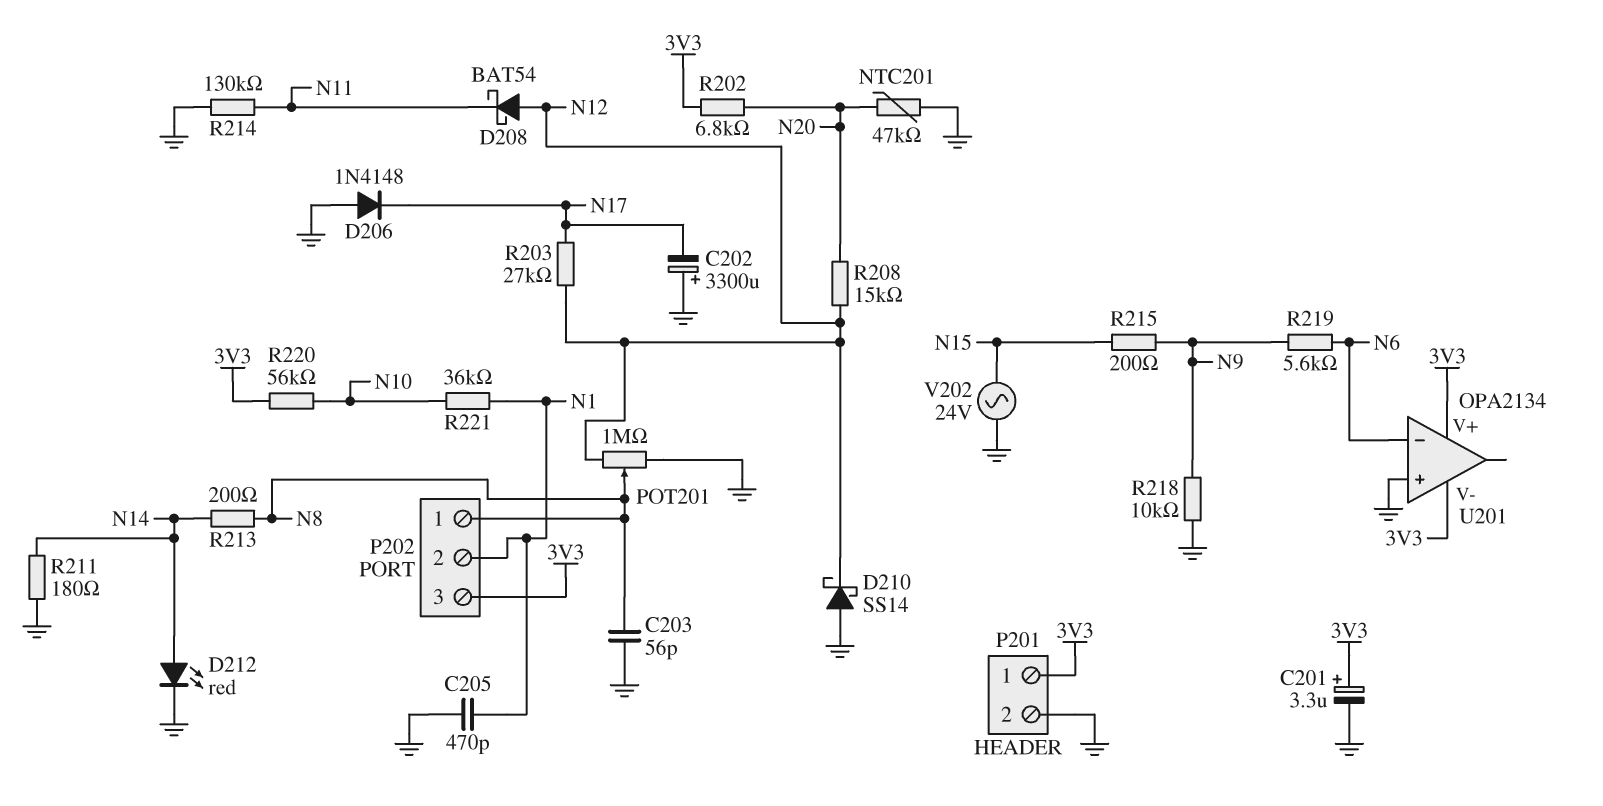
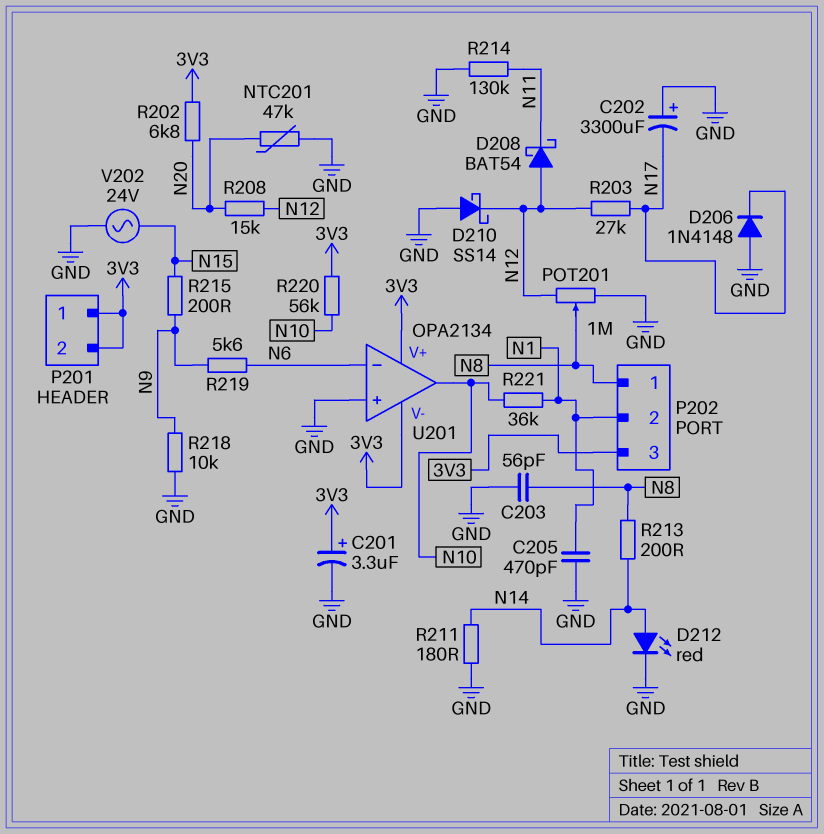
P201 pin 2: GND -> 3V3
U201 pin out: none -> N10

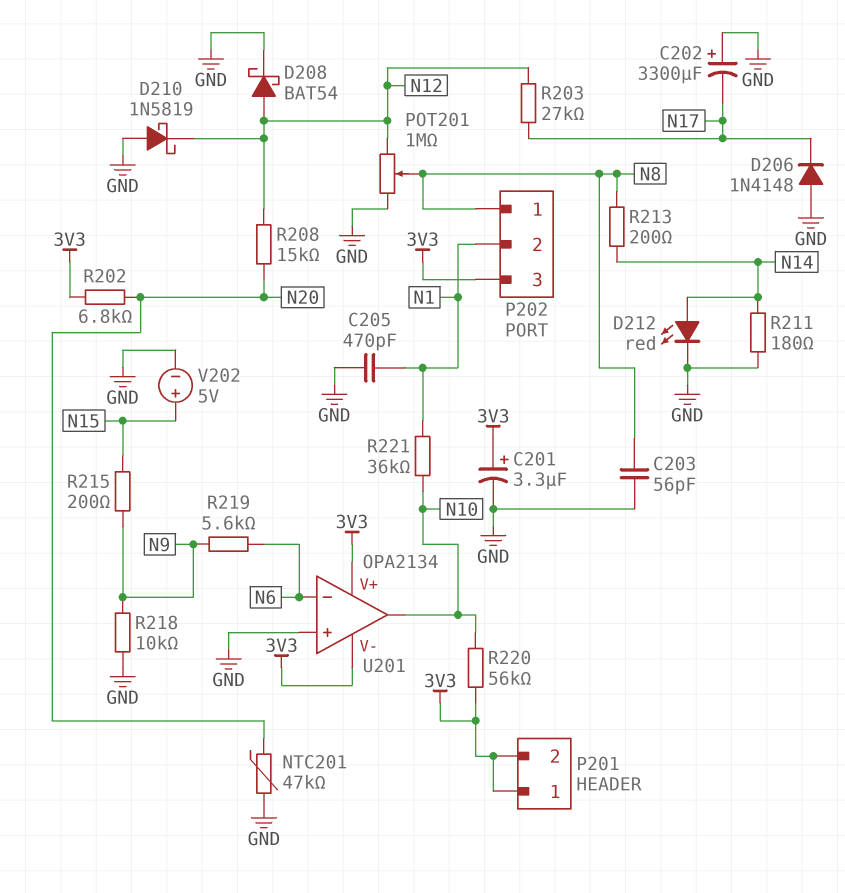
D208: schottky BAT54 (A N12, K N11) -> schottky BAT54 (A N12, K GND)
D210: schottky SS14 (A GND, K N12) -> schottky 1N5819 (A GND, K N12)
R214: 130k (GND, N11) -> none
V202: AC 24V (GND, N15) -> 5V (plus N15, minus GND)

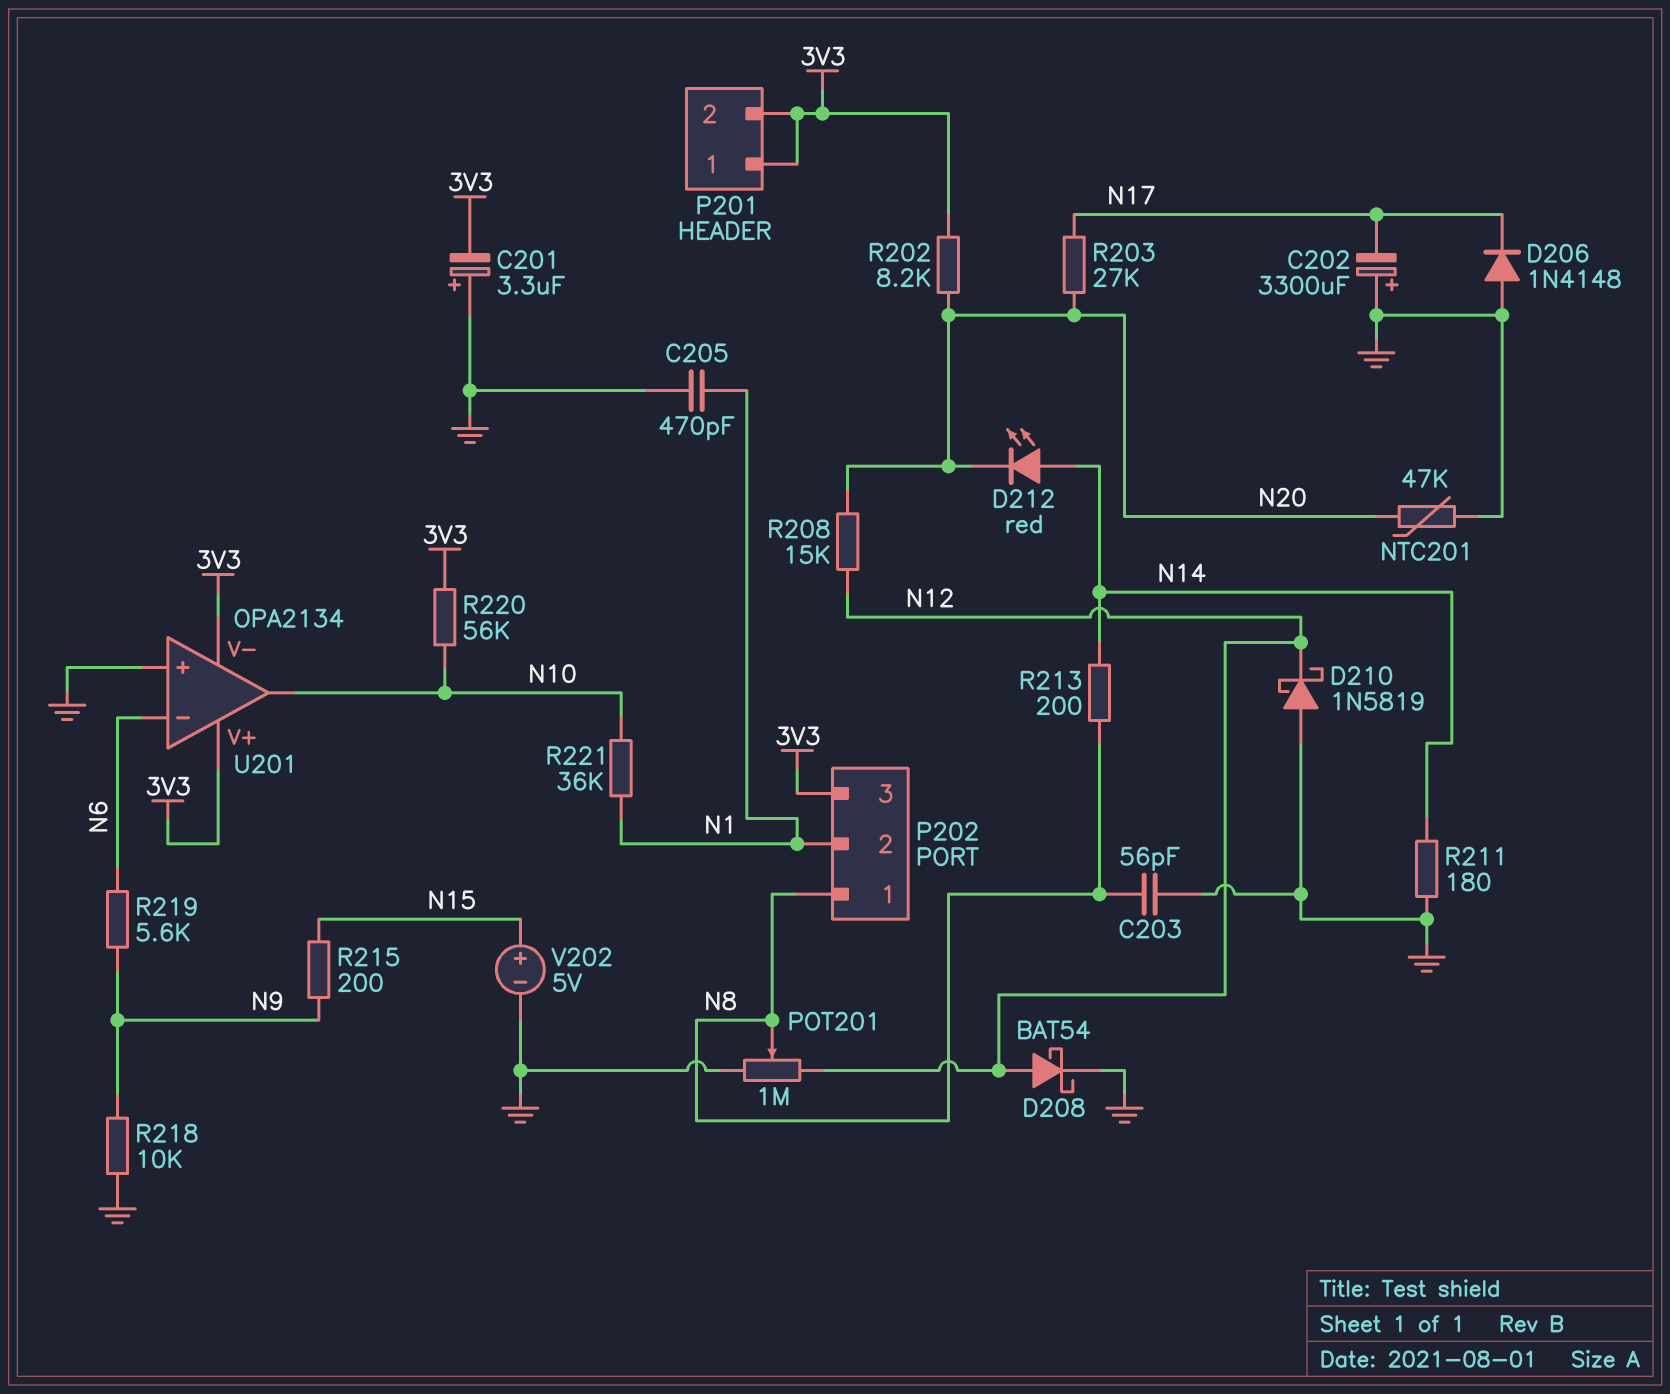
C201: 3.3uF (plus 3V3, minus GND) -> 3.3uF (plus GND, minus 3V3)
D212: LED red (A N14, K GND) -> LED red (A N14, K N20)
R202: 6.8k (3V3, N20) -> 8.2k (3V3, N20)
R203: 27k (N12, N17) -> 27k (N17, N20)

